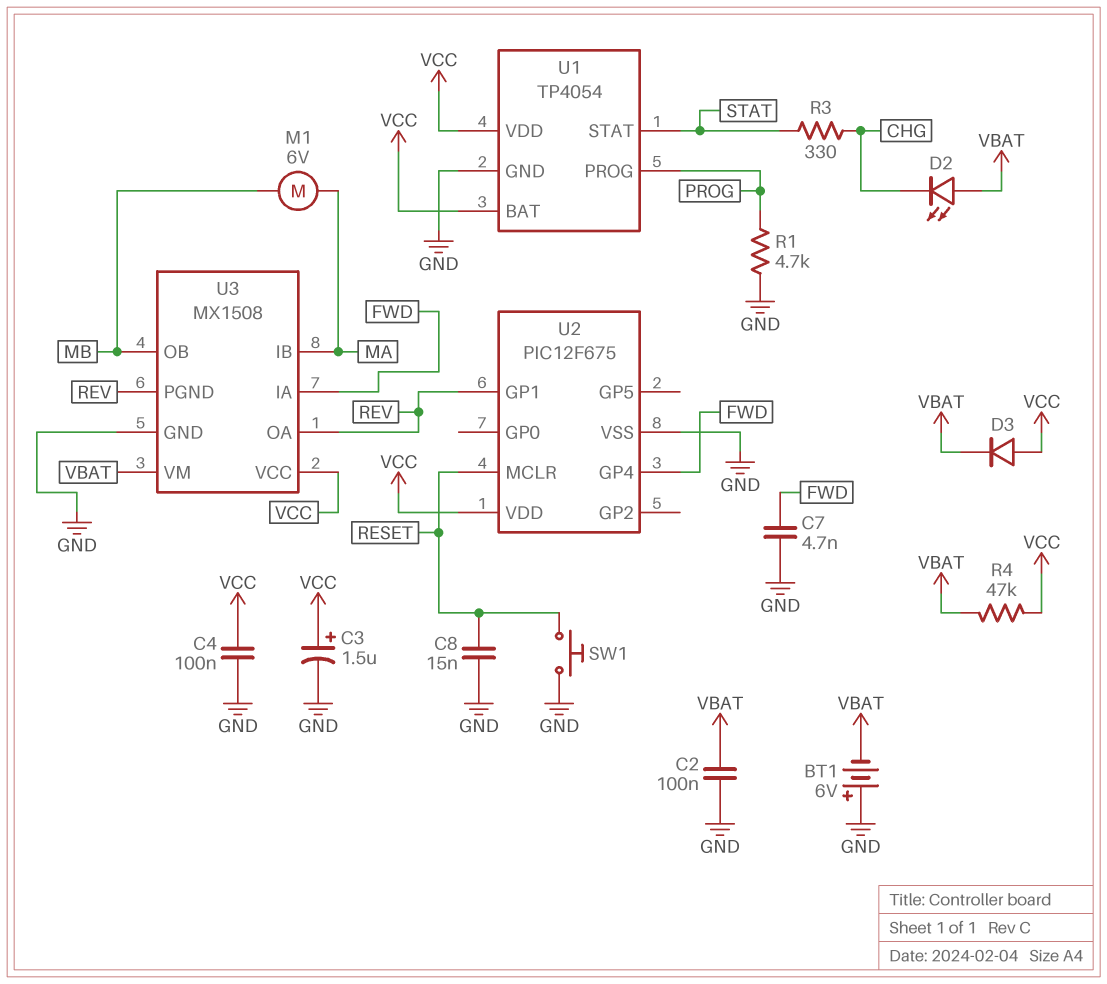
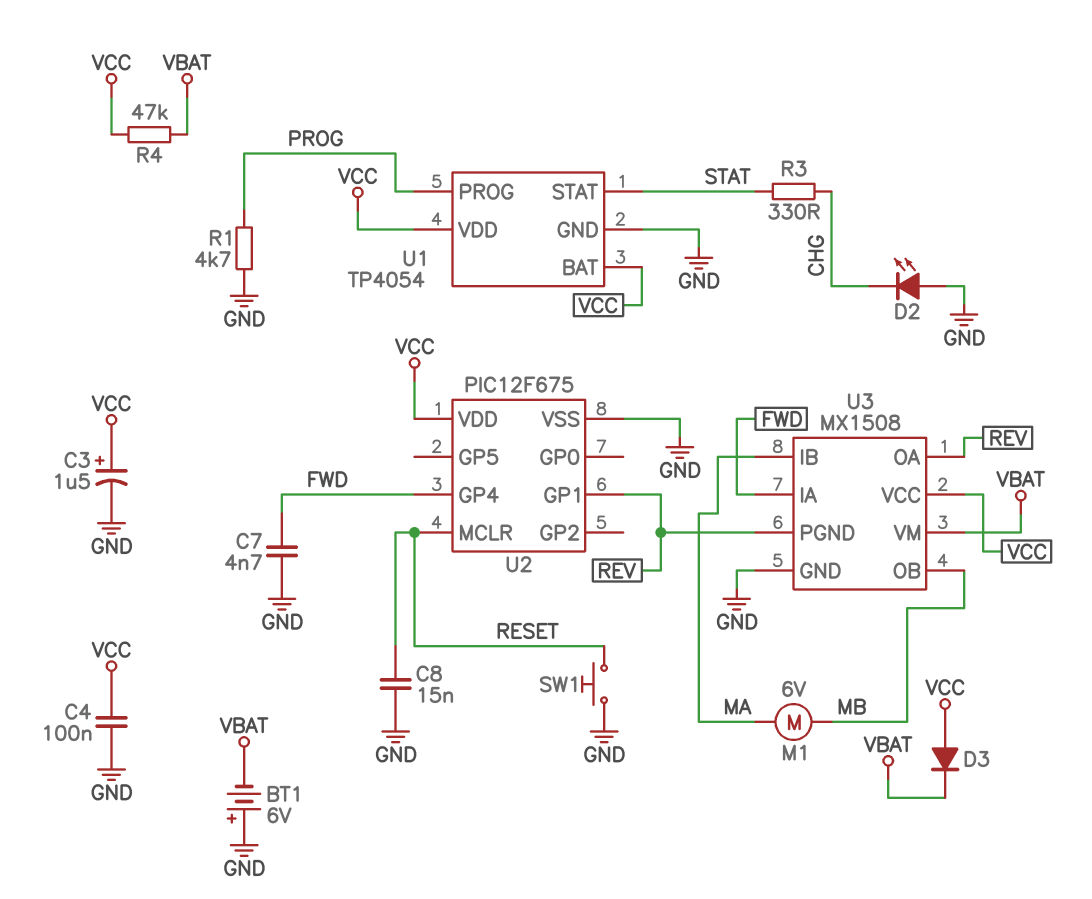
C2: 100nF (GND, VBAT) -> none
D2: LED (A VBAT, K CHG) -> LED (A GND, K CHG)

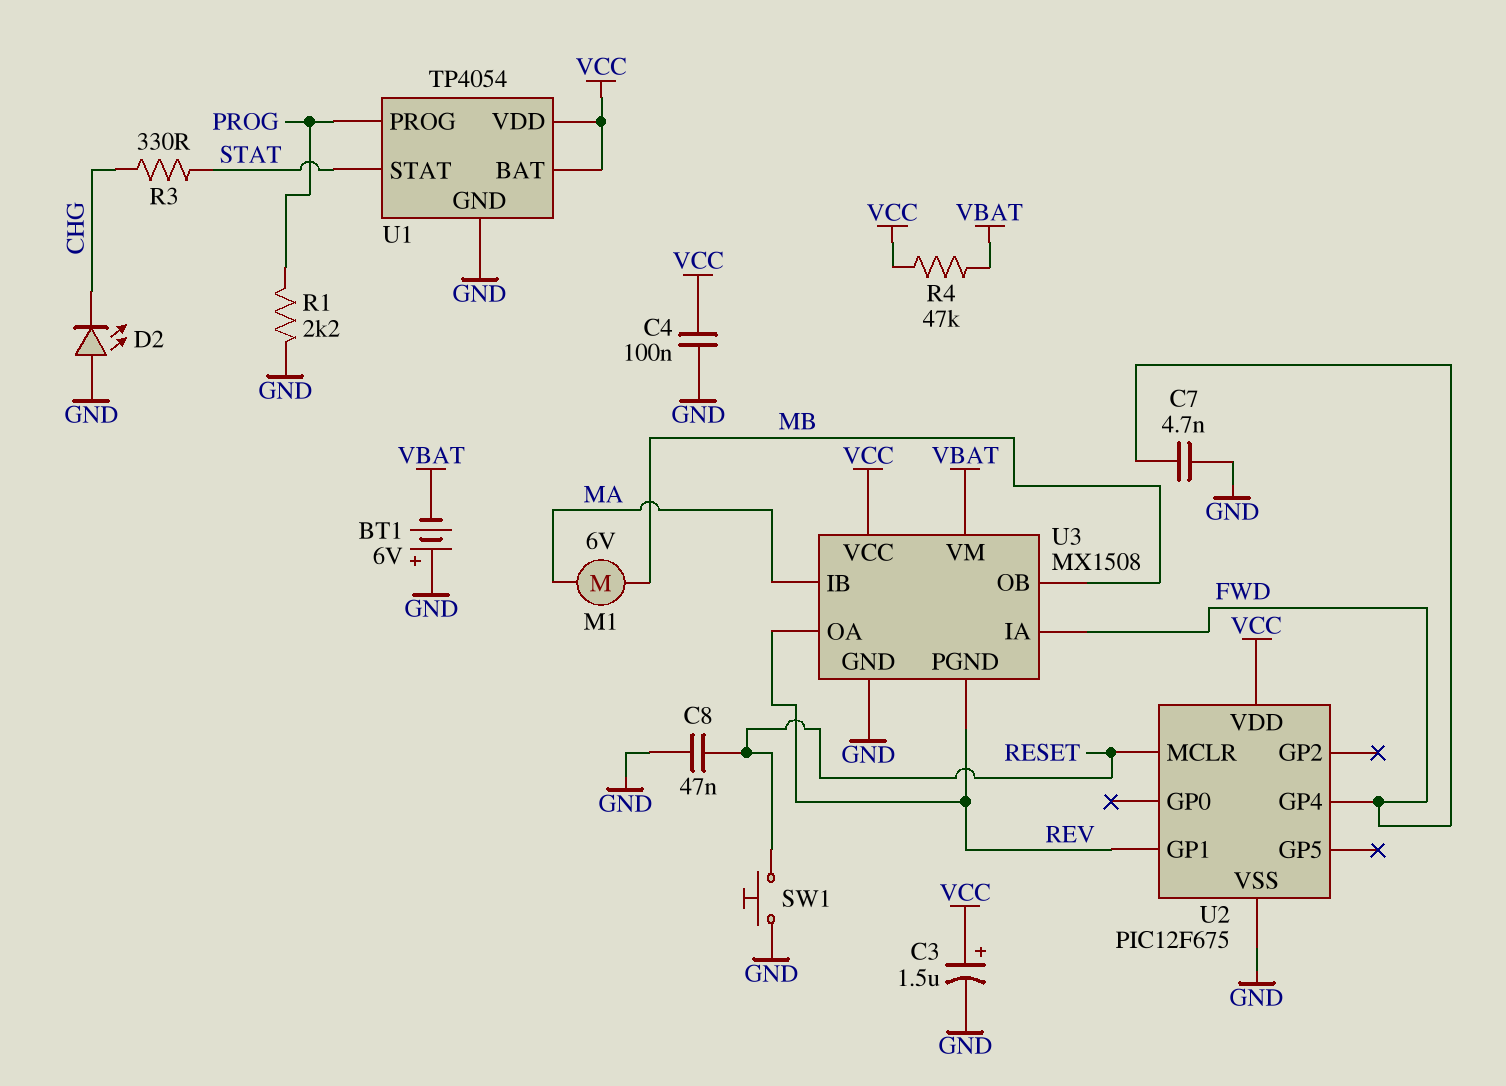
C8: 15nF (GND, RESET) -> 47nF (GND, RESET)
D3: diode (A VCC, K VBAT) -> none
R1: 4.7k (GND, PROG) -> 2.2k (GND, PROG)

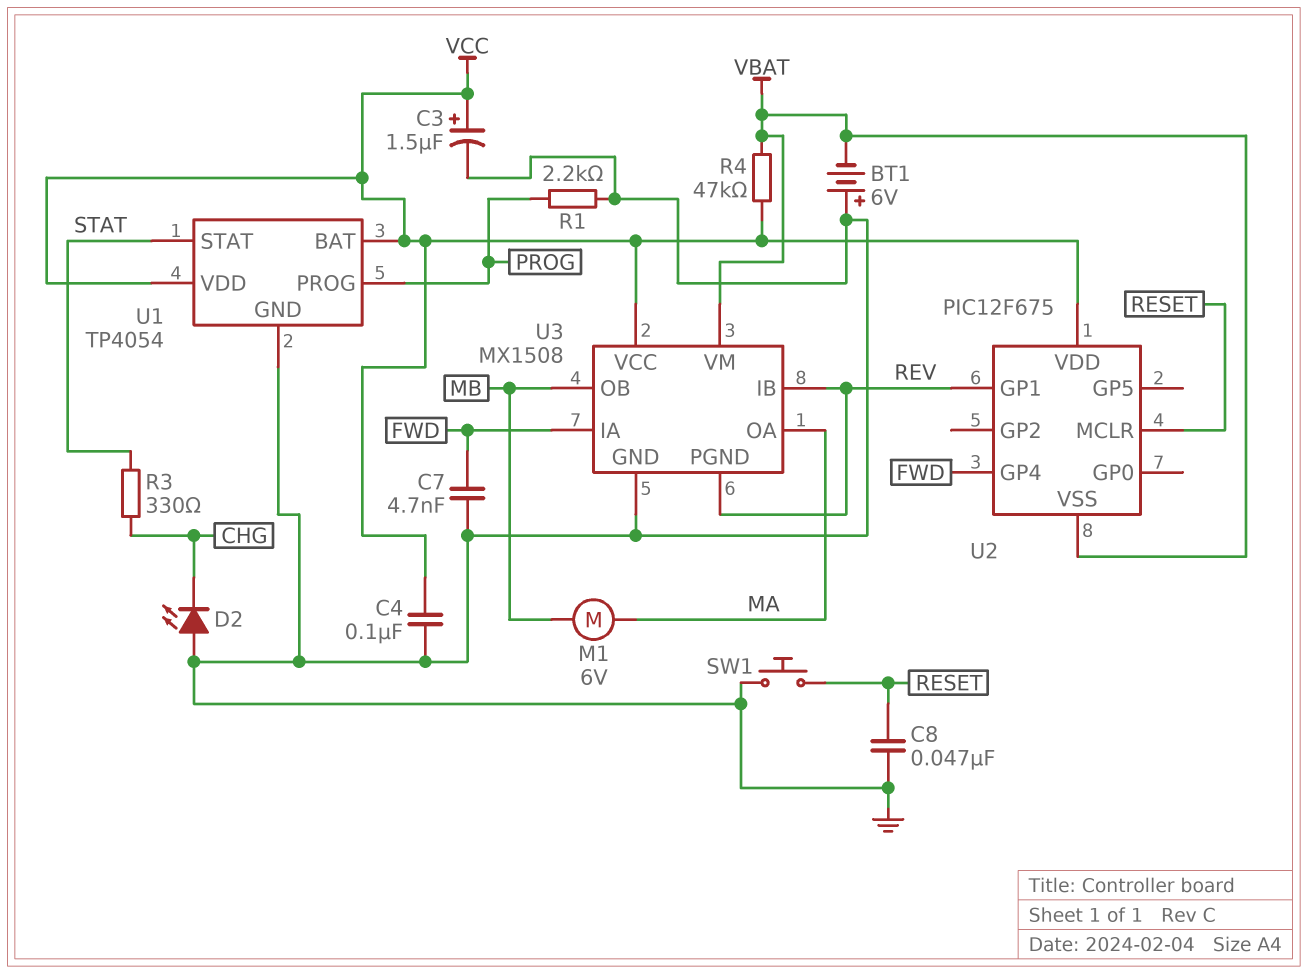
U2 pin VSS: GND -> VBAT
U3 pin IB: MA -> REV
U3 pin OA: REV -> MA

